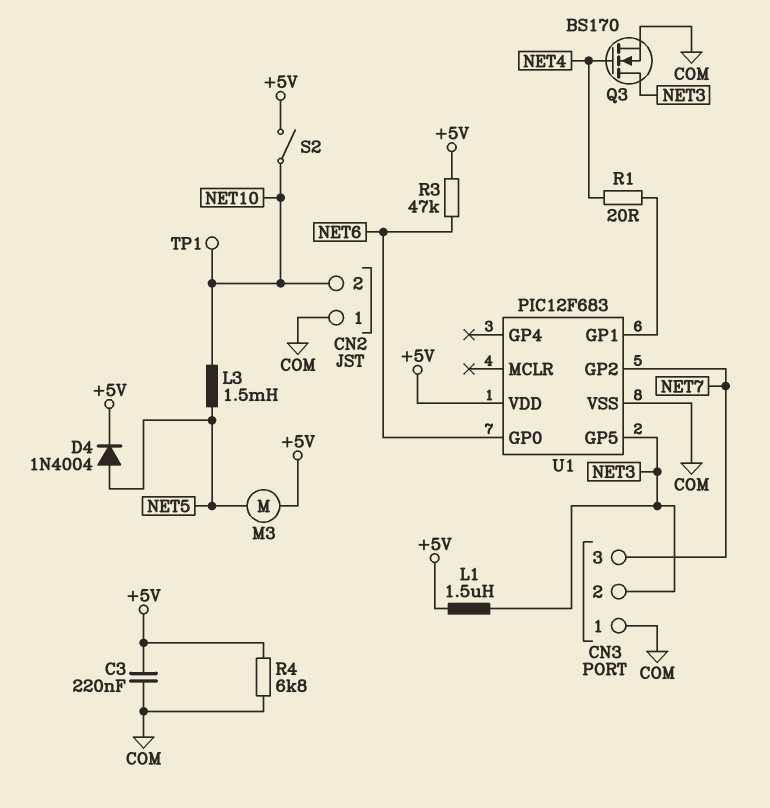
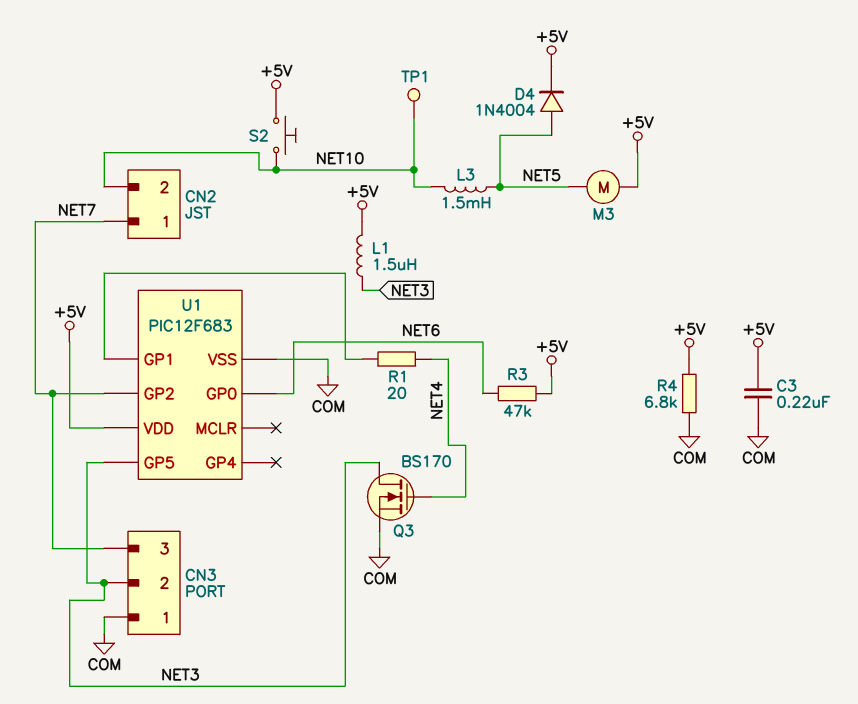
CN2 pin 1: COM -> NET7
S2: switch (+5V, NET10) -> button (+5V, NET10)

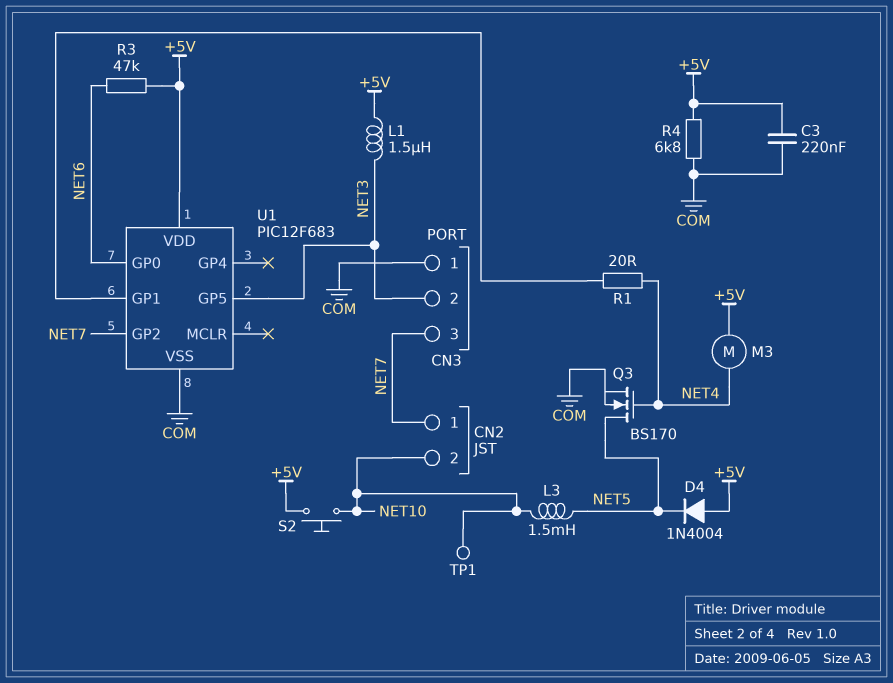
D4: diode 1N4004 (A NET5, K +5V) -> diode 1N4004 (A +5V, K NET5)
M3: motor (+5V, NET5) -> motor (+5V, NET4)
Q3: NMOS BS170 (G NET4, D NET3, S COM) -> NMOS BS170 (G NET4, D NET5, S COM)

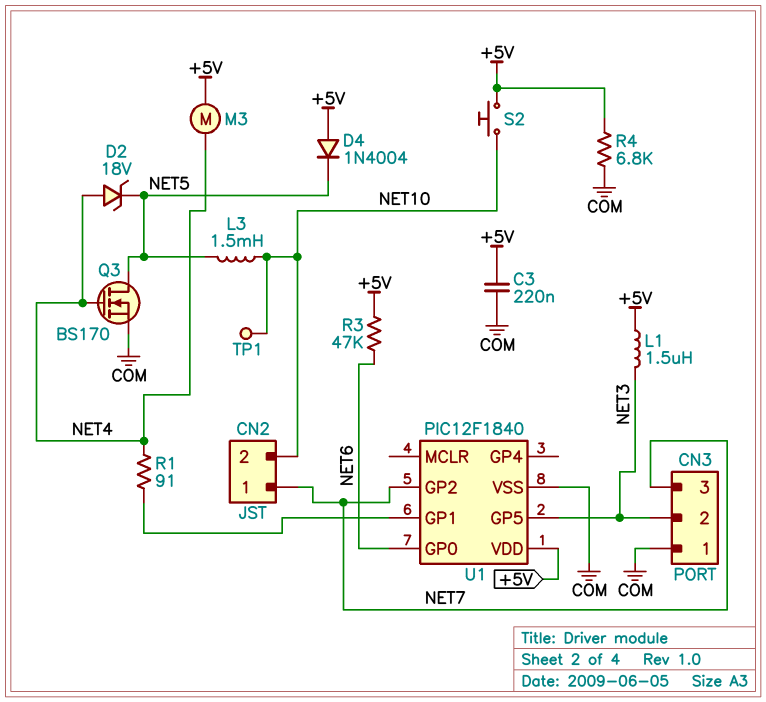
D2: none -> zener 18V (A NET4, K NET5)
R1: 20 (NET4, U1/GP1) -> 91 (NET4, U1/GP1)
U1: PIC12F683 -> PIC12F1840

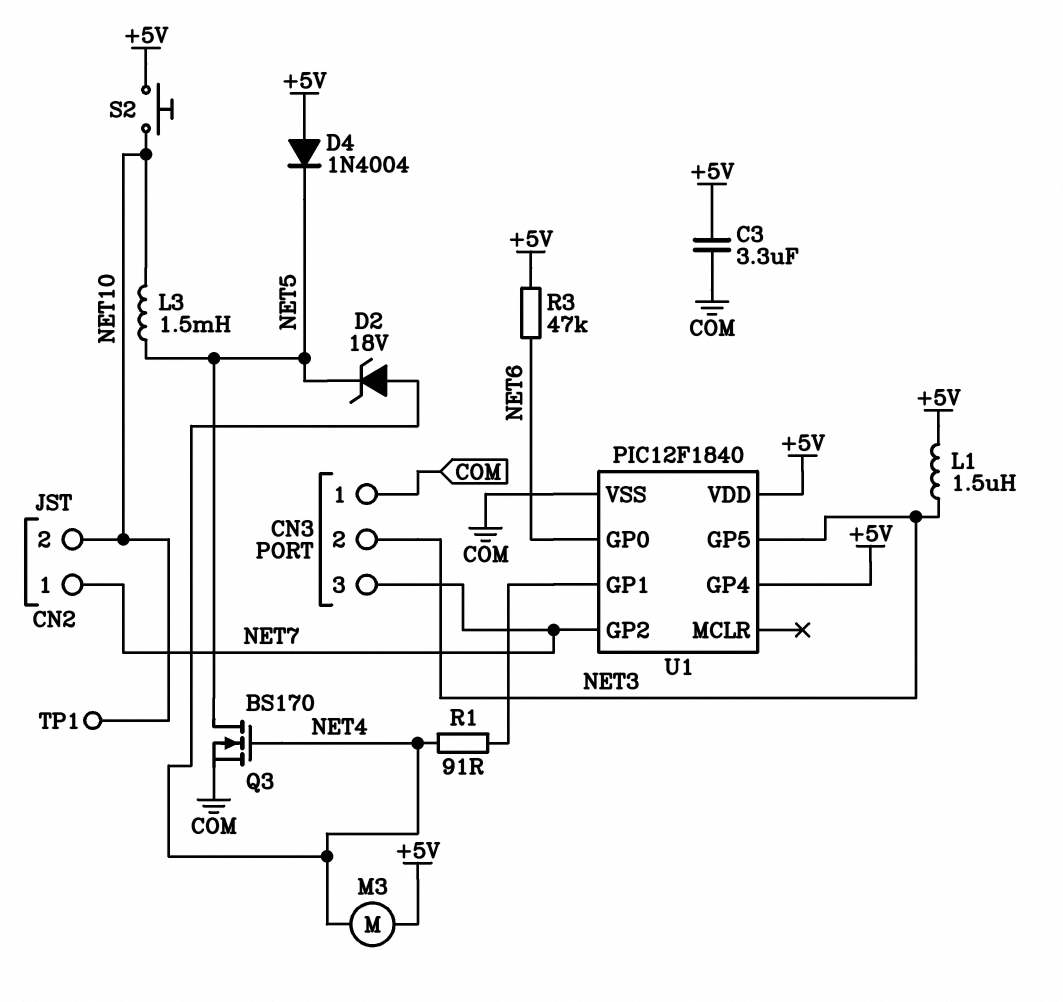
C3: 220nF (+5V, COM) -> 3.3uF (+5V, COM)
R4: 6.8k (+5V, COM) -> none
U1 pin GP4: none -> +5V

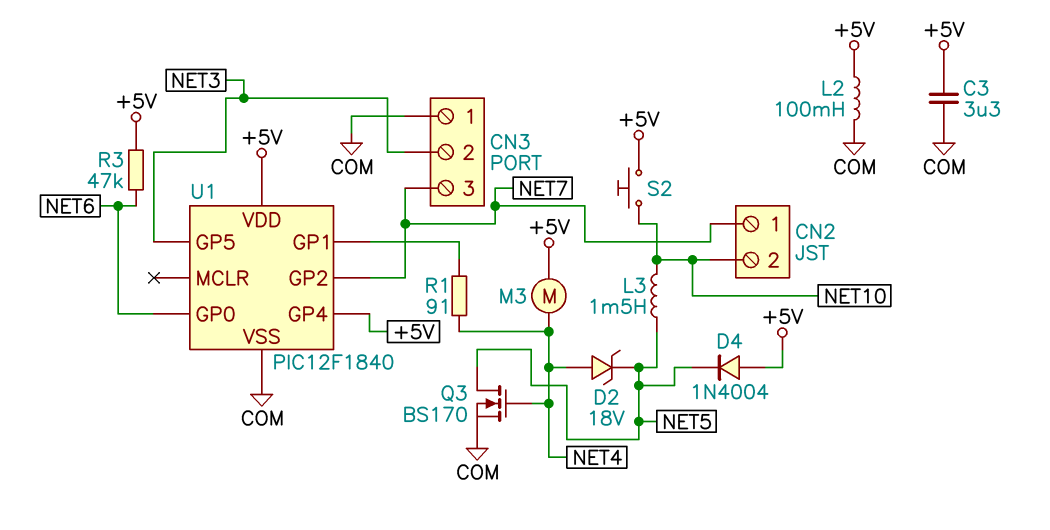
L1: 1.5uH (+5V, NET3) -> none
L2: none -> 100mH (+5V, COM)
TP1: test point (NET10) -> none

